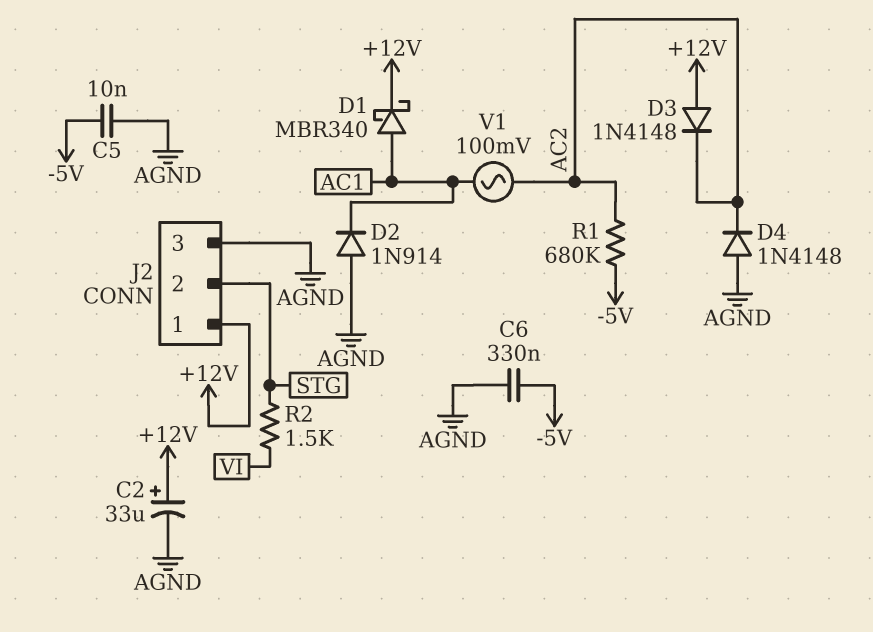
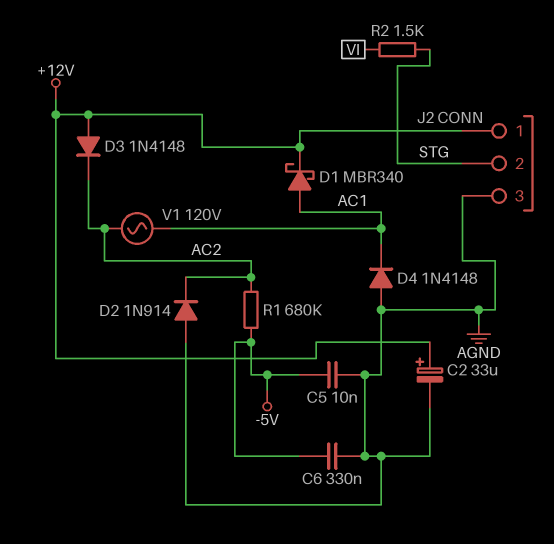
D2: diode 1N914 (A AGND, K AC1) -> diode 1N914 (A AGND, K AC2)
D4: diode 1N4148 (A AGND, K AC2) -> diode 1N4148 (A AGND, K AC1)
V1: AC 100mV (AC1, AC2) -> AC 120V (AC1, AC2)

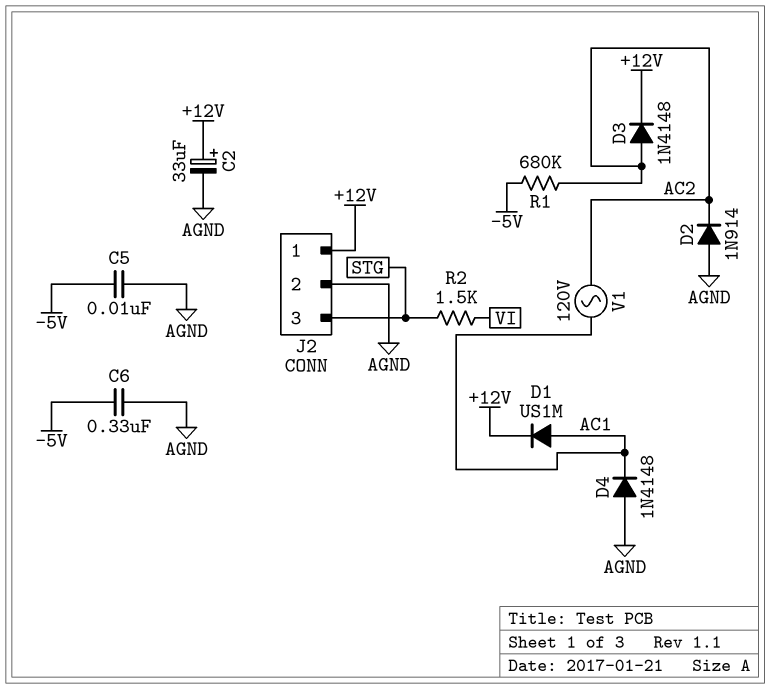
D1: schottky MBR340 (A AC1, K +12V) -> diode US1M (A AC1, K +12V)
D3: diode 1N4148 (A +12V, K AC2) -> diode 1N4148 (A AC2, K +12V)
J2 pin 2: STG -> AGND
J2 pin 3: AGND -> STG

